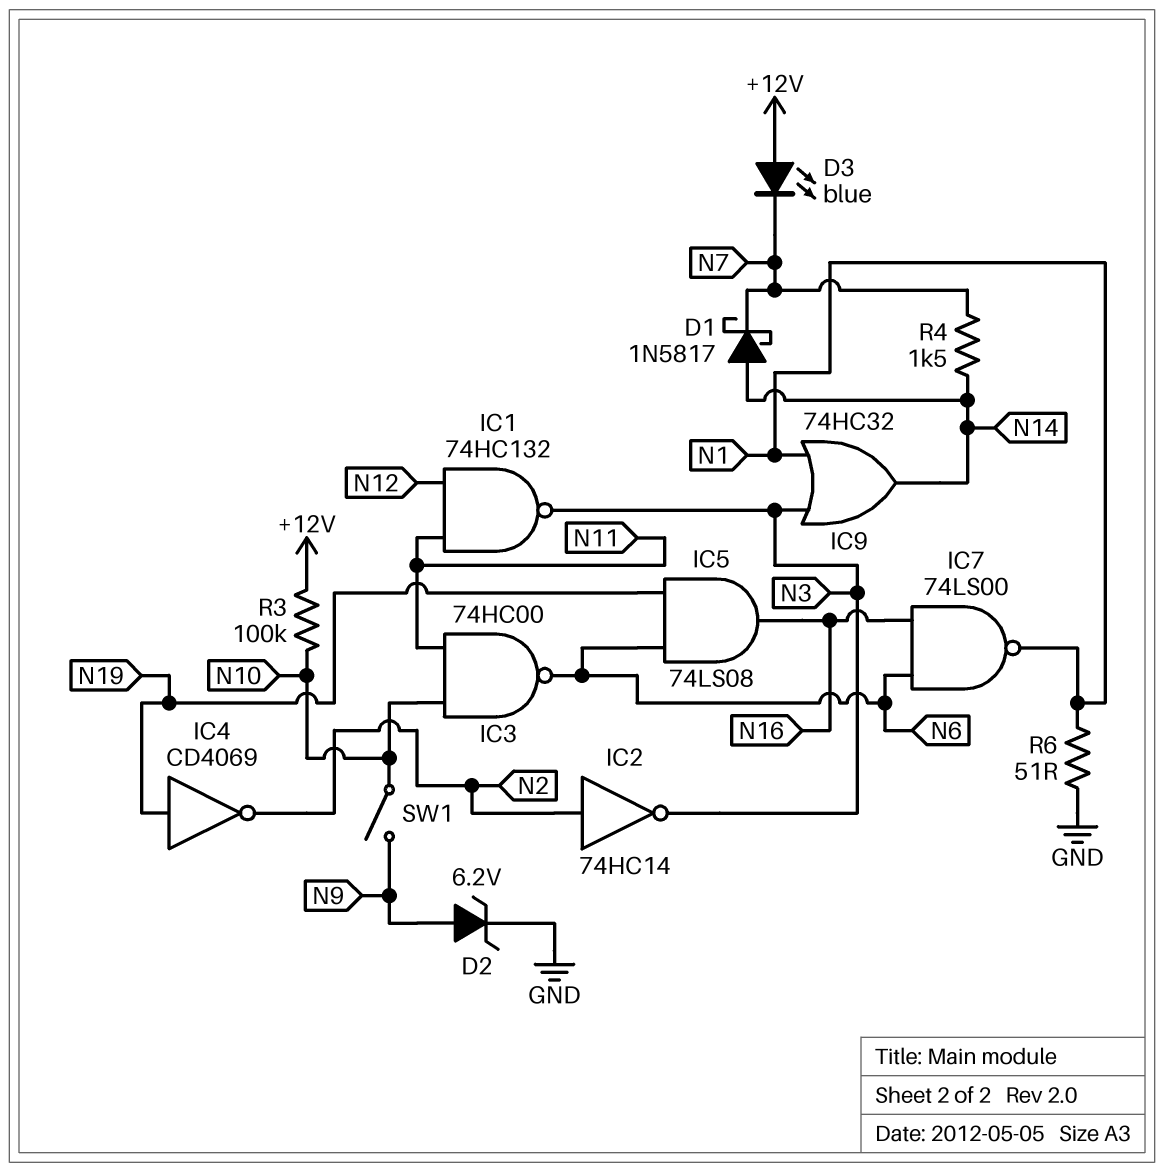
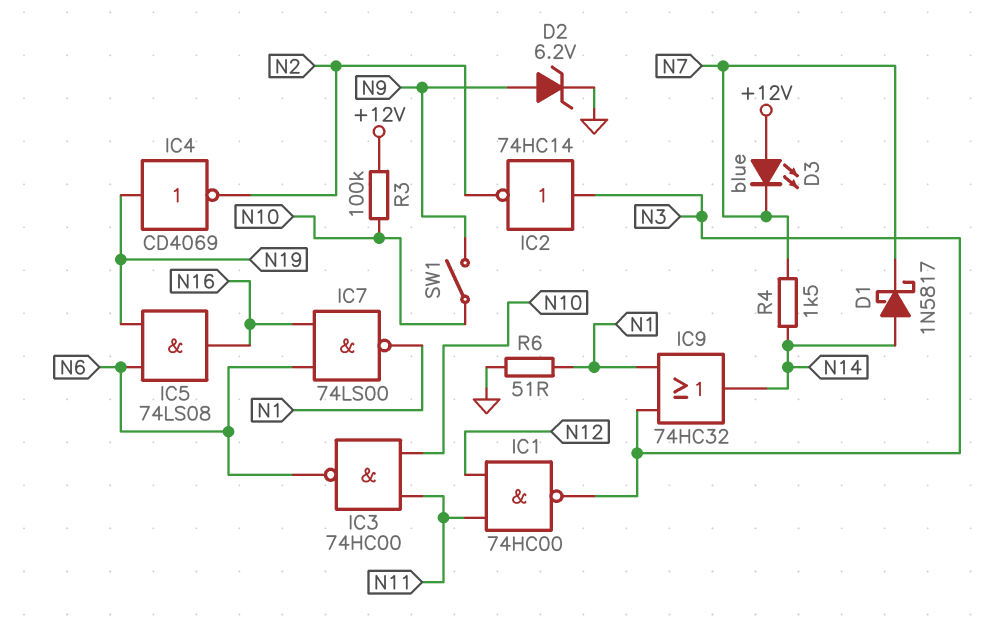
IC1: NAND 74HC132 (in N11, in N12, out N3) -> NAND 74HC00 (in N11, in N12, out N3)
IC2: NOT 74HC14 (in N2, out N3) -> NOT 74HC14 (in N3, out N2)

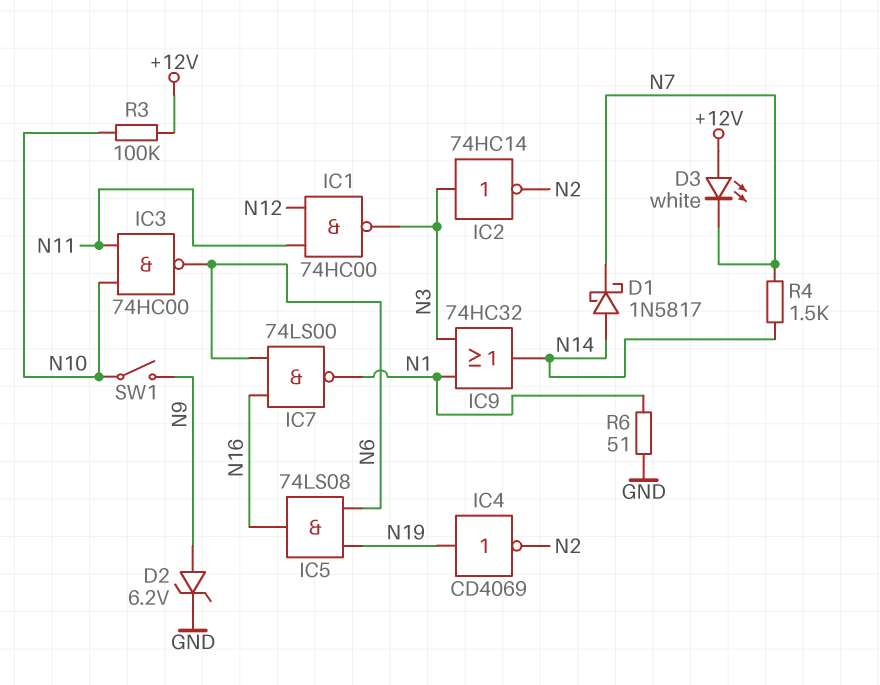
D3: LED blue (A +12V, K N7) -> LED white (A +12V, K N7)

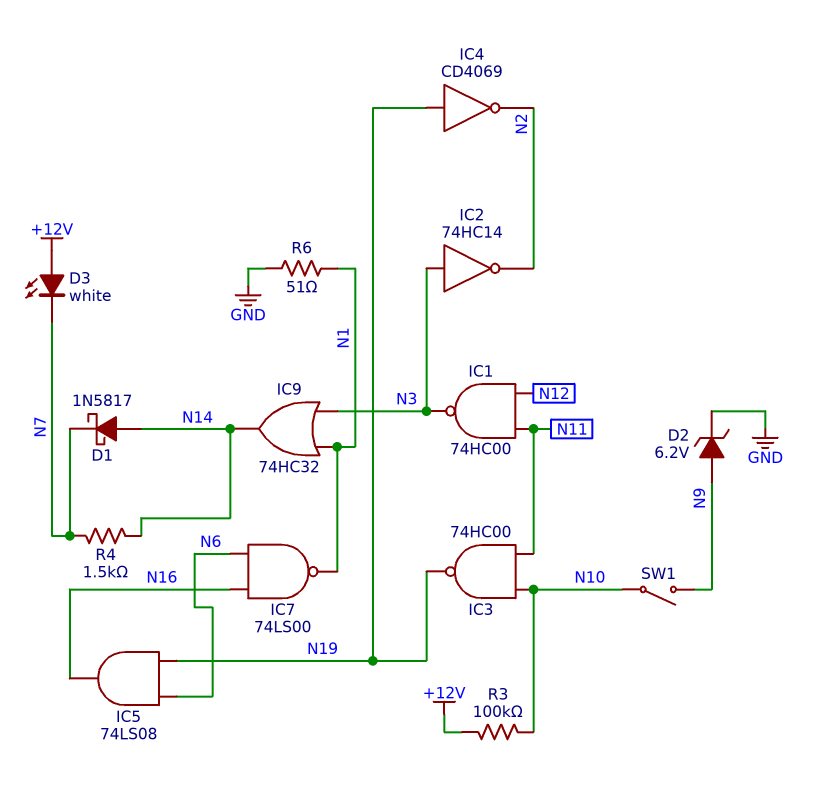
IC3: NAND 74HC00 (in N10, in N11, out N6) -> NAND 74HC00 (in N10, in N11, out N19)

